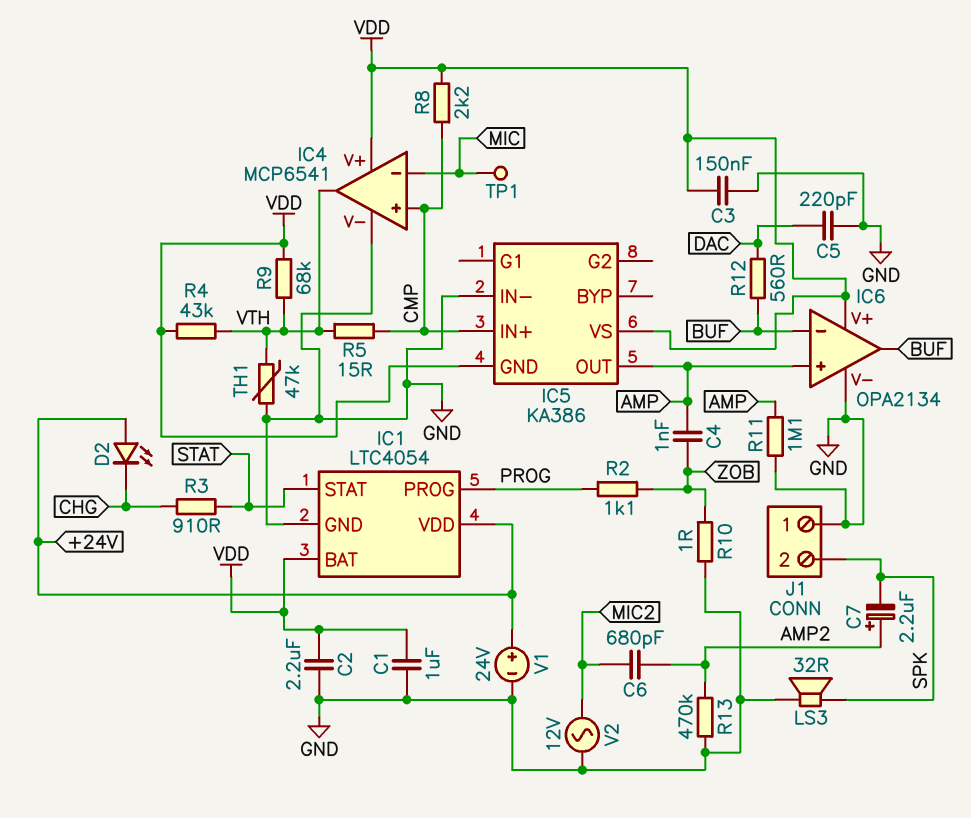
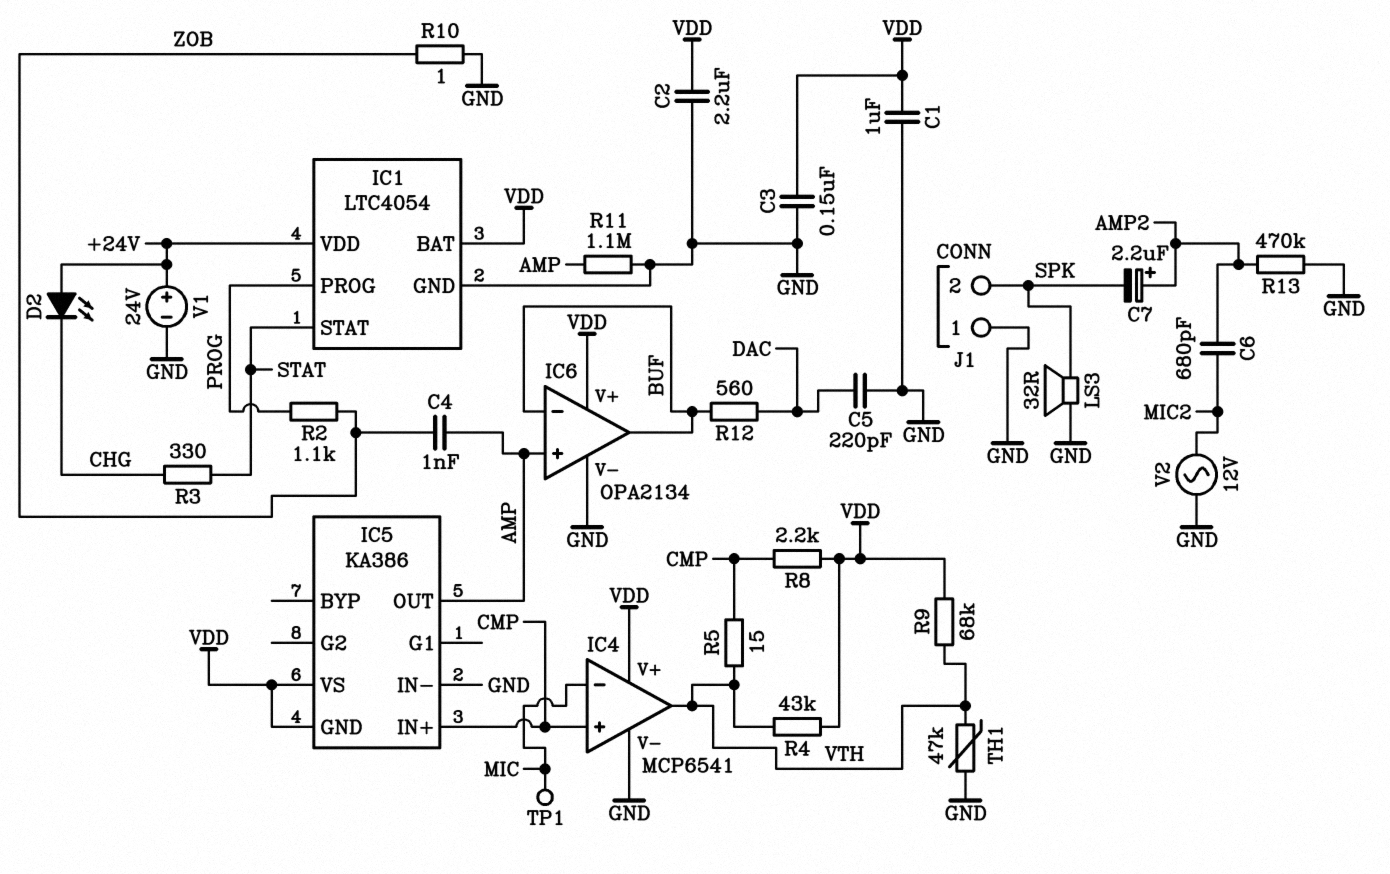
R3: 910 (CHG, STAT) -> 330 (CHG, STAT)

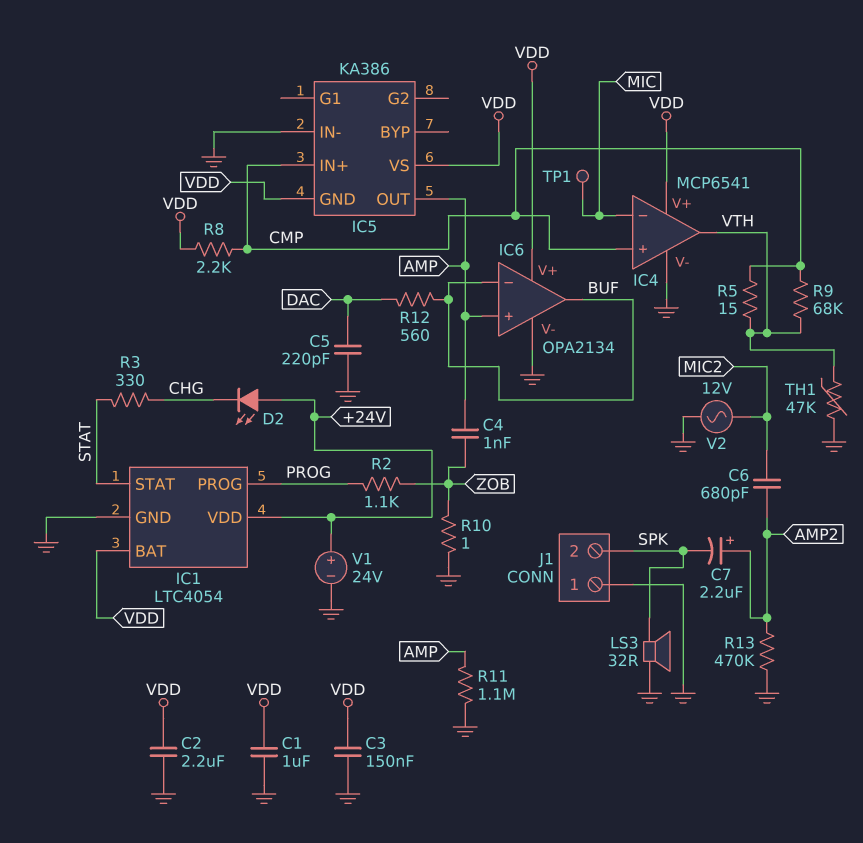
R4: 43k (VDD, VTH) -> none
R9: 68k (VDD, VTH) -> 68k (CMP, VTH)

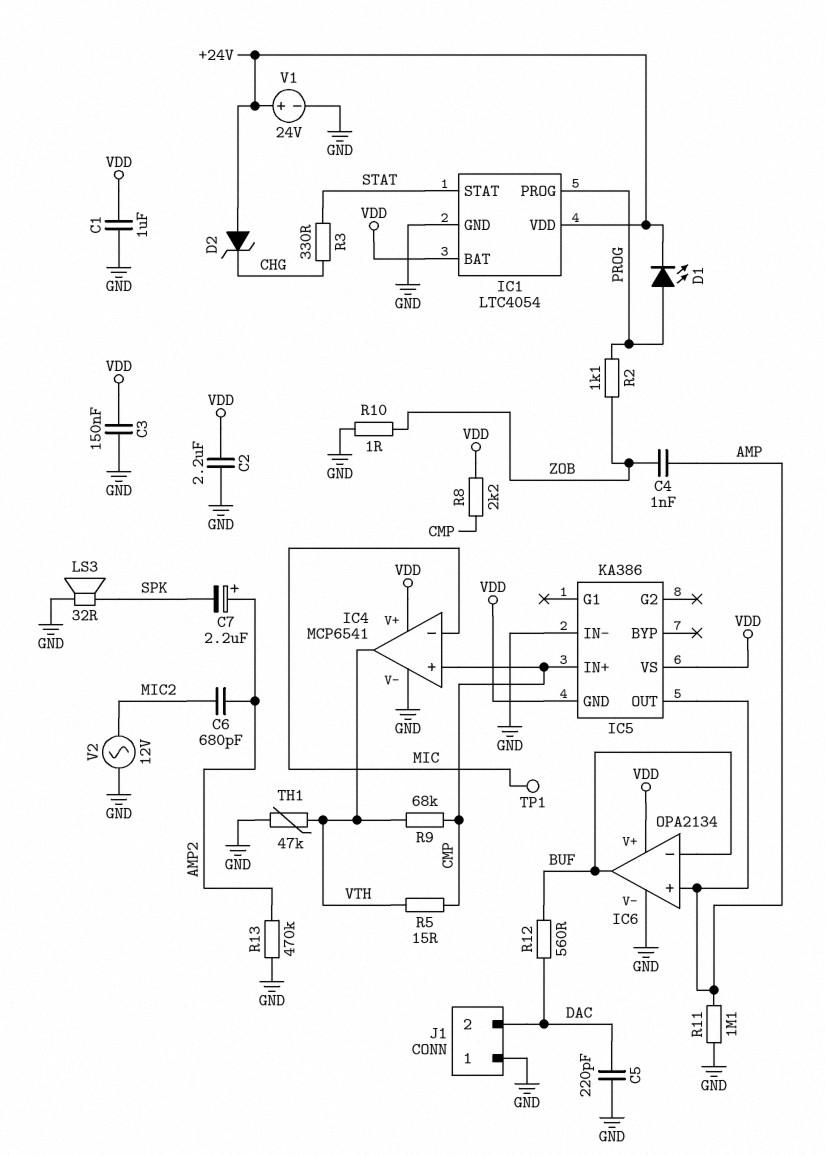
D1: none -> LED (A PROG, K +24V)
D2: LED (A +24V, K CHG) -> zener (A +24V, K CHG)
J1 pin 2: SPK -> DAC

